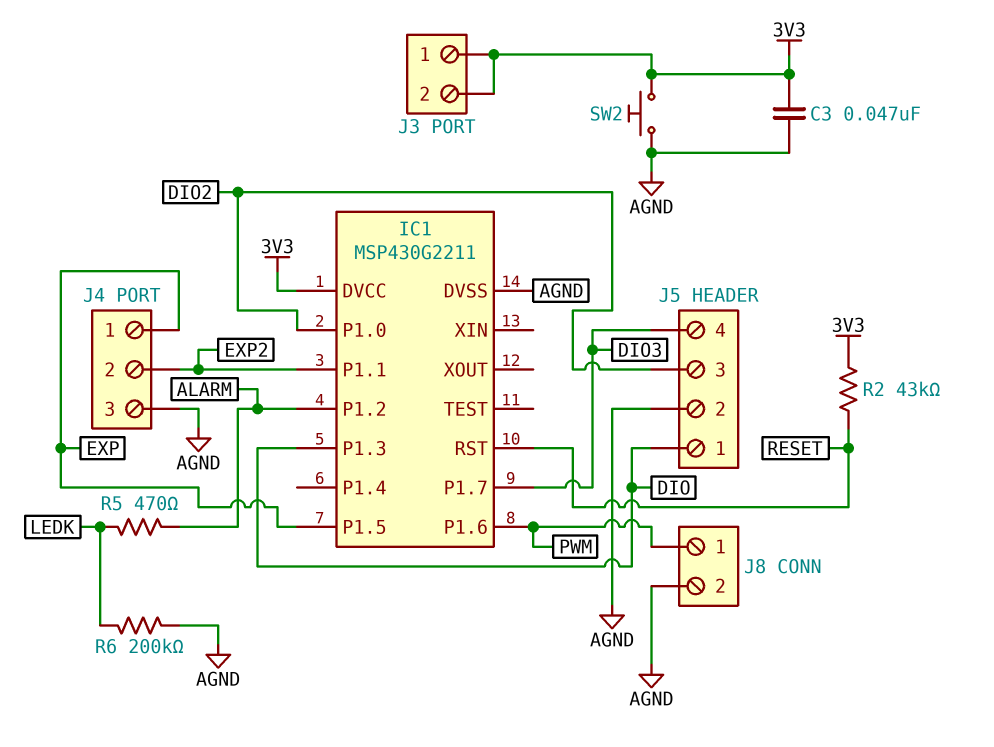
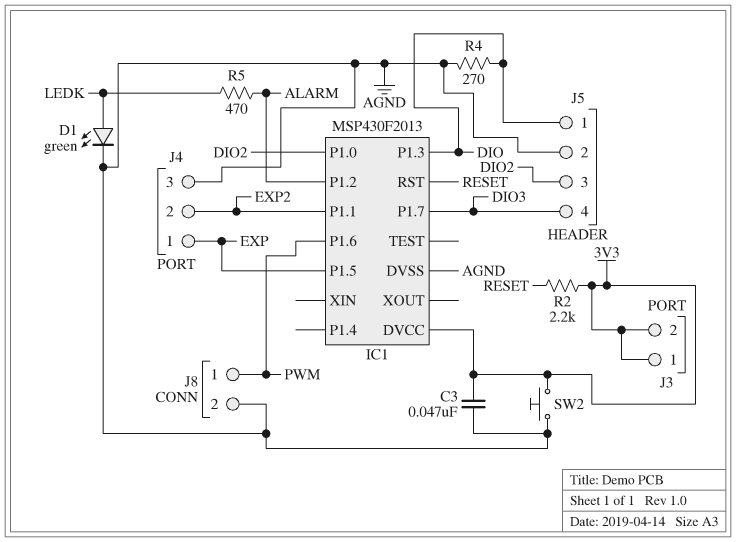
D1: none -> LED green (A LEDK, K AGND)
IC1: MSP430G2211 -> MSP430F2013
R2: 43k (3V3, RESET) -> 2.2k (3V3, RESET)
R4: none -> 270 (AGND, DIO)
R6: 200k (AGND, LEDK) -> none

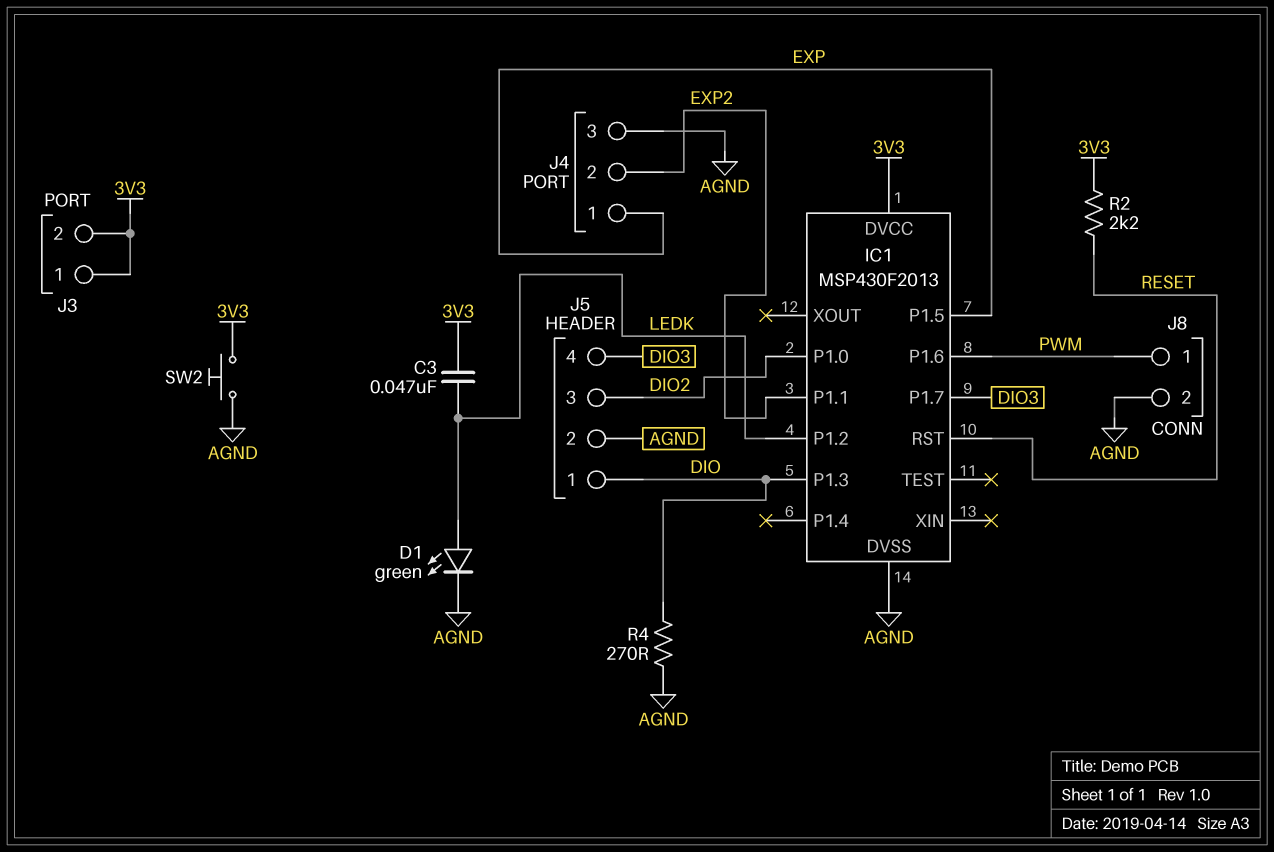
C3: 47nF (3V3, AGND) -> 47nF (3V3, LEDK)
IC1 pin P1.2: ALARM -> LEDK
R5: 470 (ALARM, LEDK) -> none

